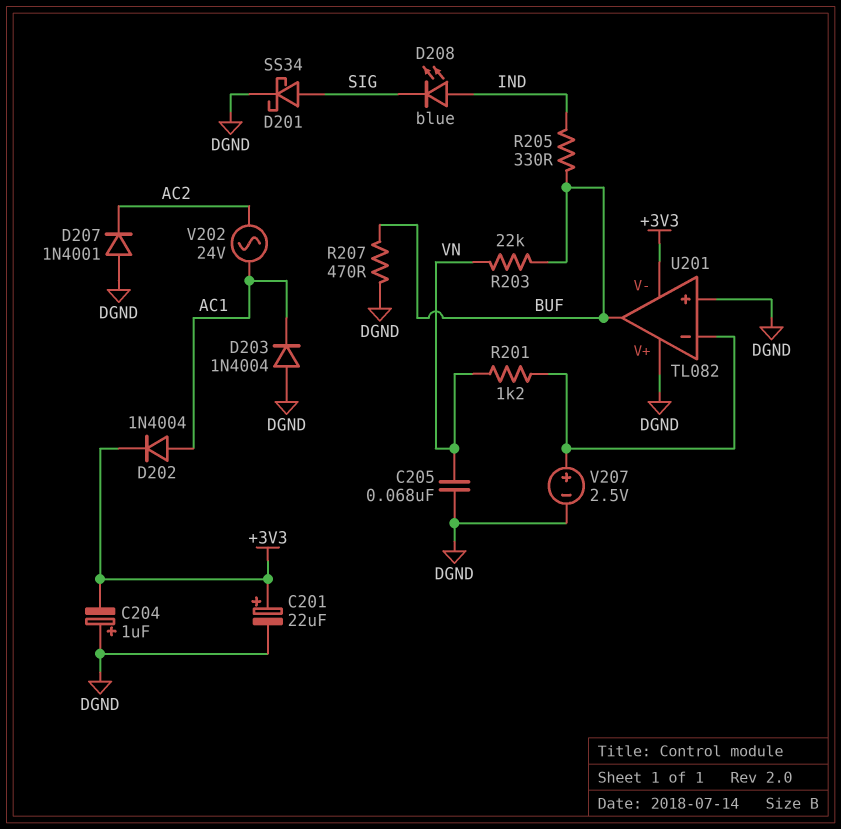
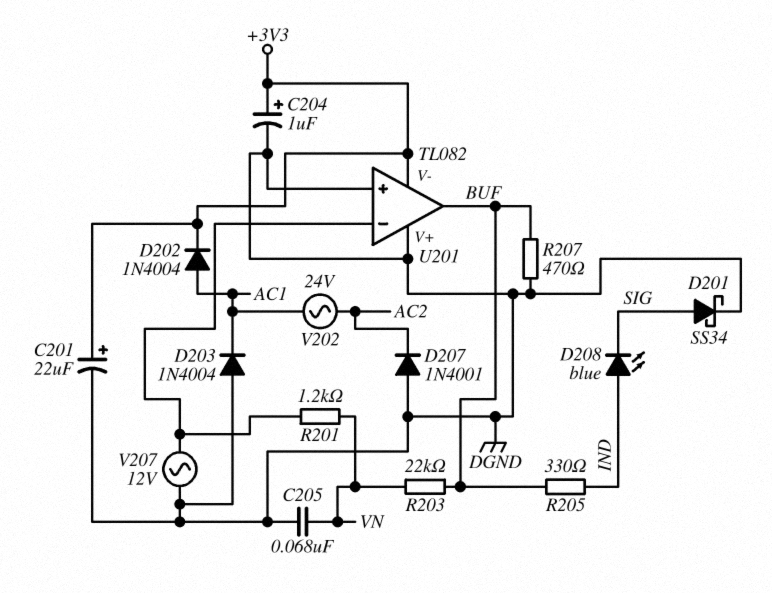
C204: 1uF (plus DGND, minus +3V3) -> 1uF (plus +3V3, minus DGND)
V207: 2.5V (plus U201/in-, minus DGND) -> AC 12V (DGND, U201/in-)

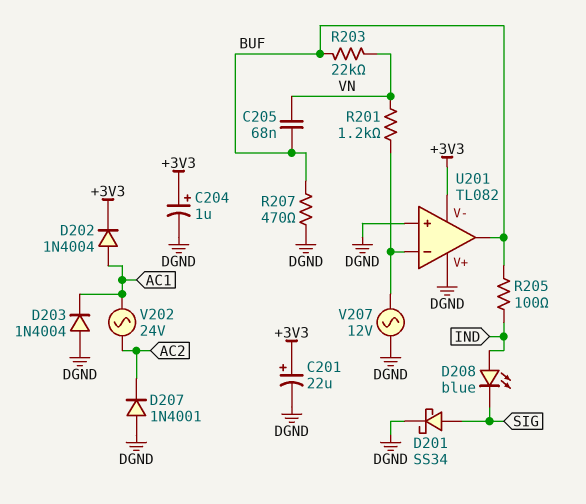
C205: 68nF (DGND, VN) -> 68nF (BUF, VN)
R205: 330 (BUF, IND) -> 100 (BUF, IND)

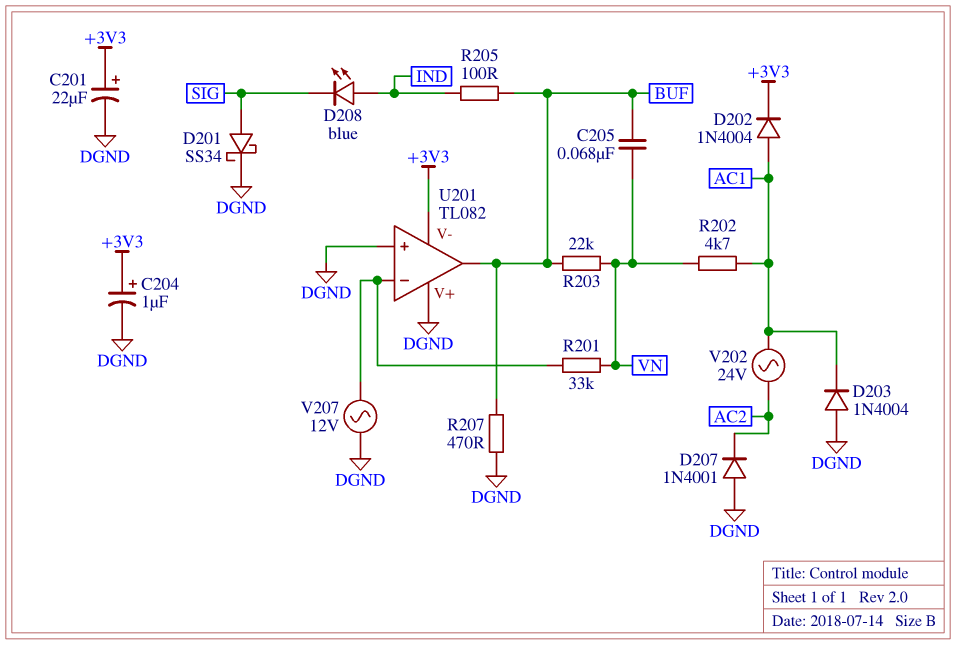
R201: 1.2k (U201/in-, VN) -> 33k (U201/in-, VN)
R202: none -> 4.7k (AC1, VN)

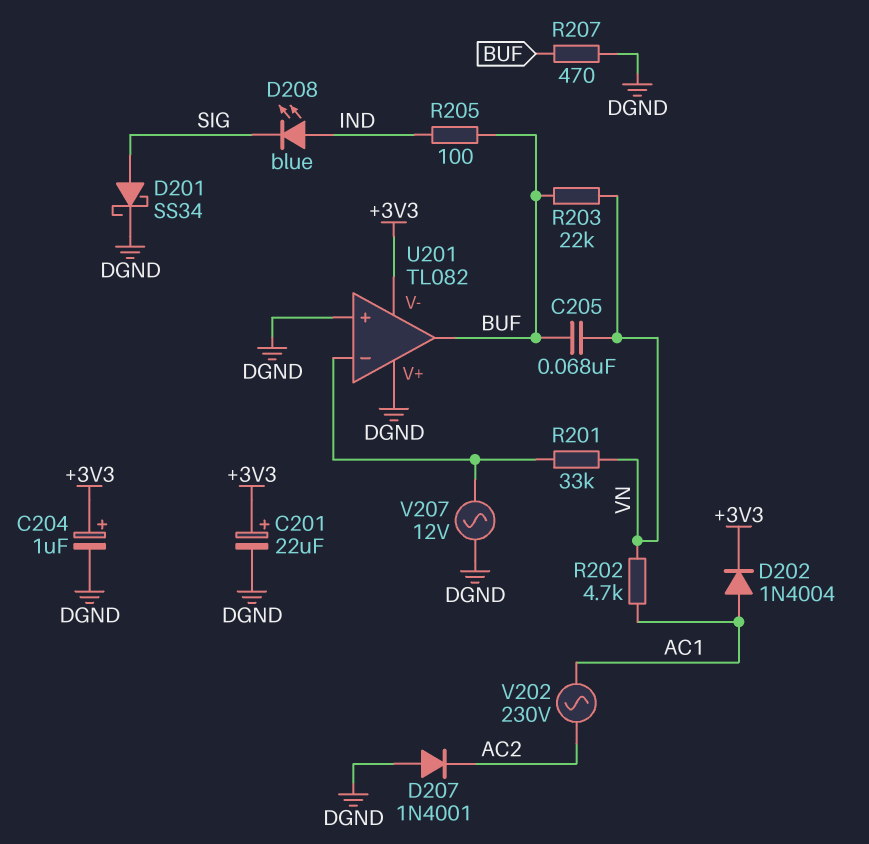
D203: diode 1N4004 (A DGND, K AC1) -> none
V202: AC 24V (AC1, AC2) -> AC 230V (AC1, AC2)

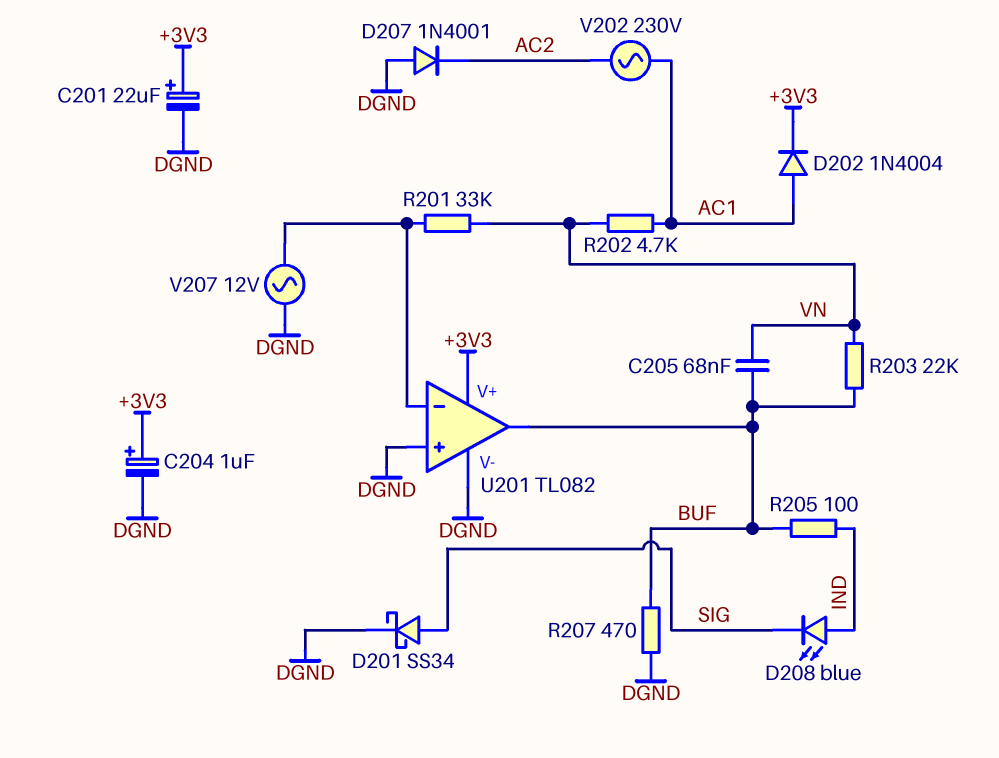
U201 pin V+: DGND -> +3V3
U201 pin V-: +3V3 -> DGND

